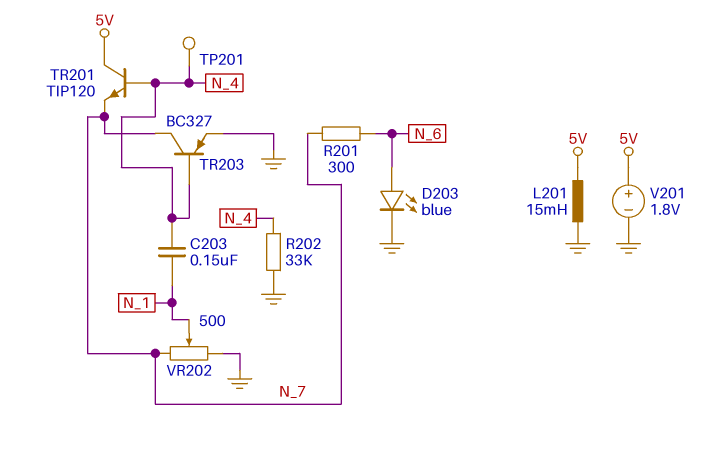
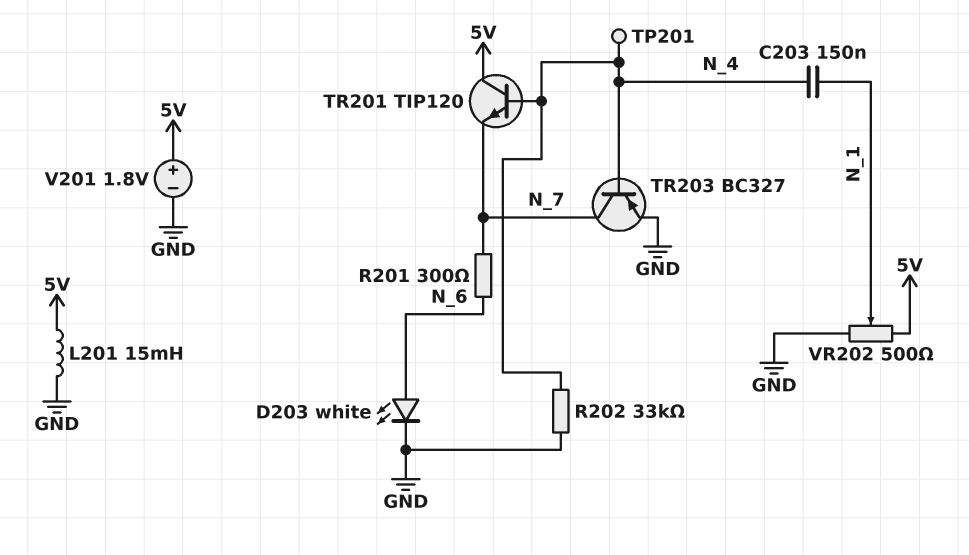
D203: LED blue (A N_6, K GND) -> LED white (A N_6, K GND)
VR202: 500 (GND, N_7, wiper N_1) -> 500 (5V, GND, wiper N_1)

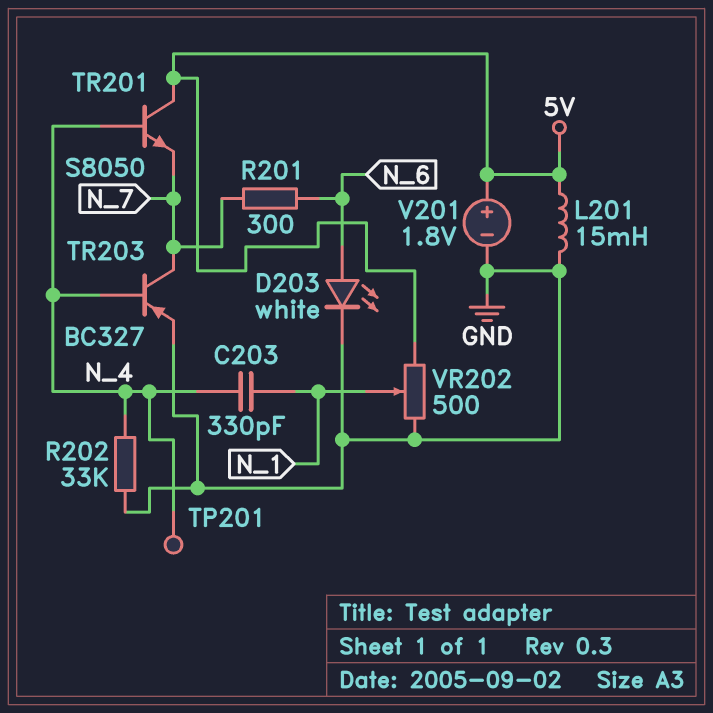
C203: 150nF (N_1, N_4) -> 330pF (N_1, N_4)
TR201: NPN TIP120 (B N_4, C 5V, E N_7) -> NPN S8050 (B N_4, C 5V, E N_7)

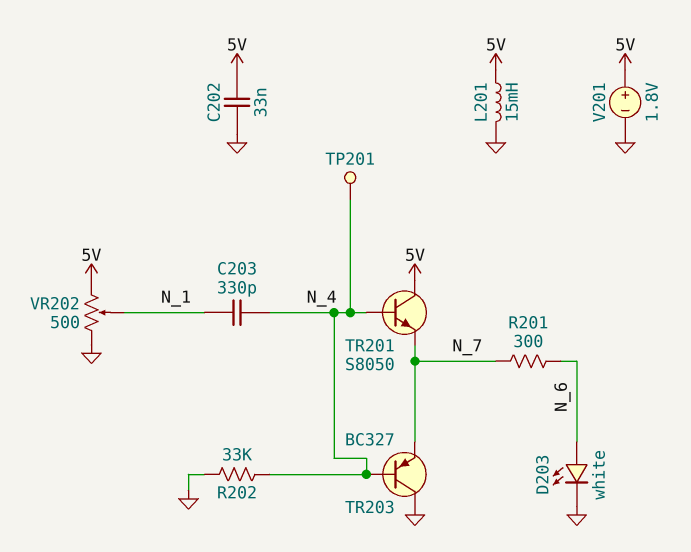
C202: none -> 33nF (5V, GND)
TR203: PNP BC327 (B N_4, C N_7, E GND) -> PNP BC327 (B N_4, C GND, E N_7)

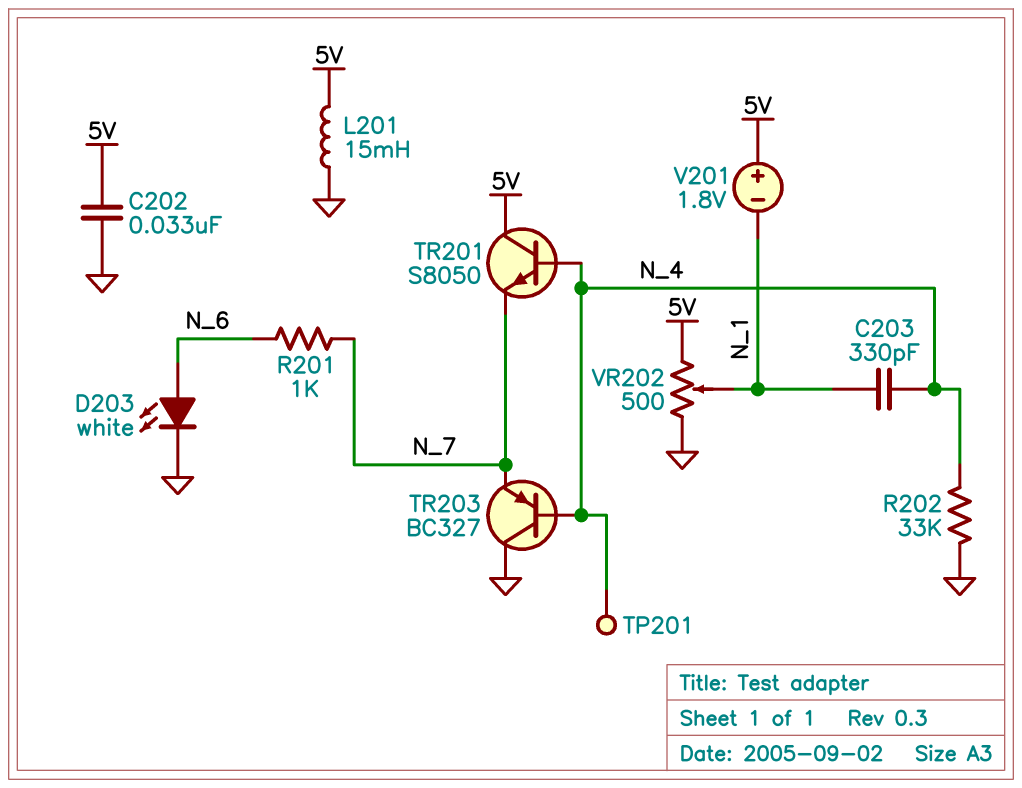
R201: 300 (N_6, N_7) -> 1k (N_6, N_7)
V201: 1.8V (plus 5V, minus GND) -> 1.8V (plus 5V, minus N_1)

